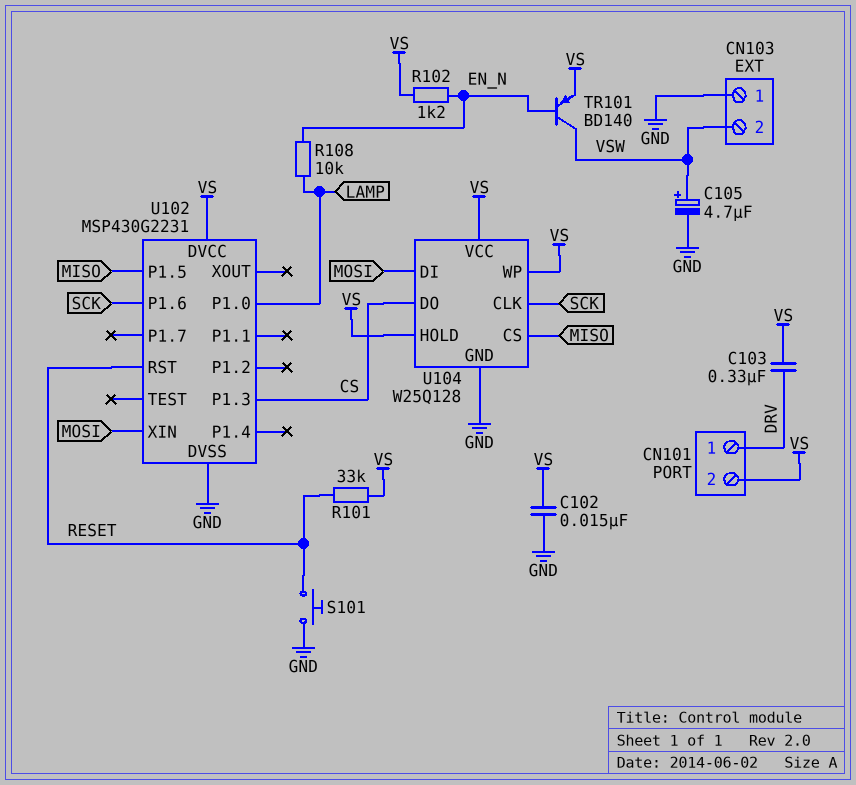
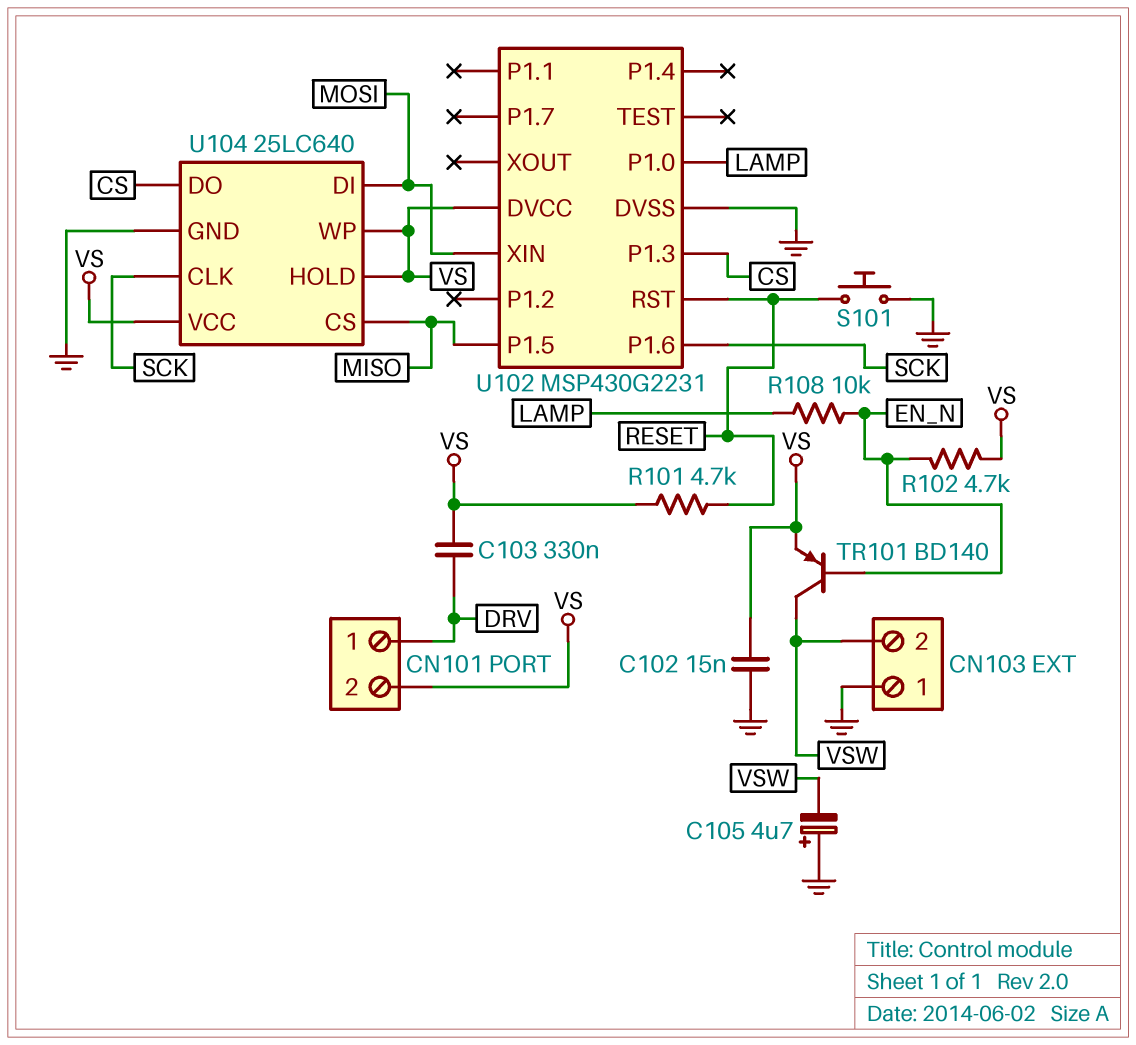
C105: 4.7uF (plus VSW, minus GND) -> 4.7uF (plus GND, minus VSW)
R101: 33k (RESET, VS) -> 4.7k (RESET, VS)
R102: 1.2k (EN_N, VS) -> 4.7k (EN_N, VS)
U104: W25Q128 -> 25LC640

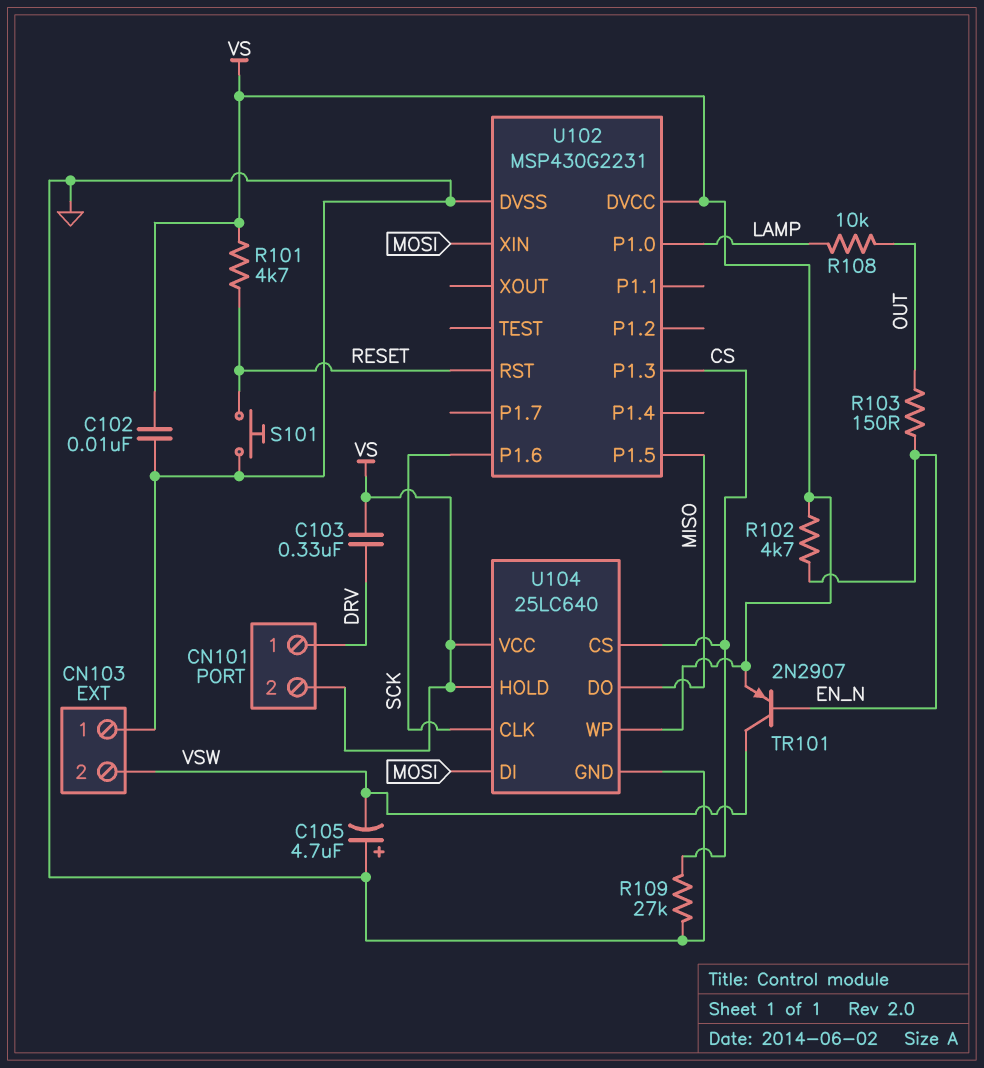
C102: 15nF (GND, VS) -> 10nF (GND, VS)
R103: none -> 150 (EN_N, OUT)
R108: 10k (EN_N, LAMP) -> 10k (LAMP, OUT)
R109: none -> 27k (CS, GND)
TR101: PNP BD140 (B EN_N, C VSW, E VS) -> PNP 2N2907 (B EN_N, C VSW, E VS)
U104 pin CS: MISO -> CS
U104 pin DO: CS -> MISO

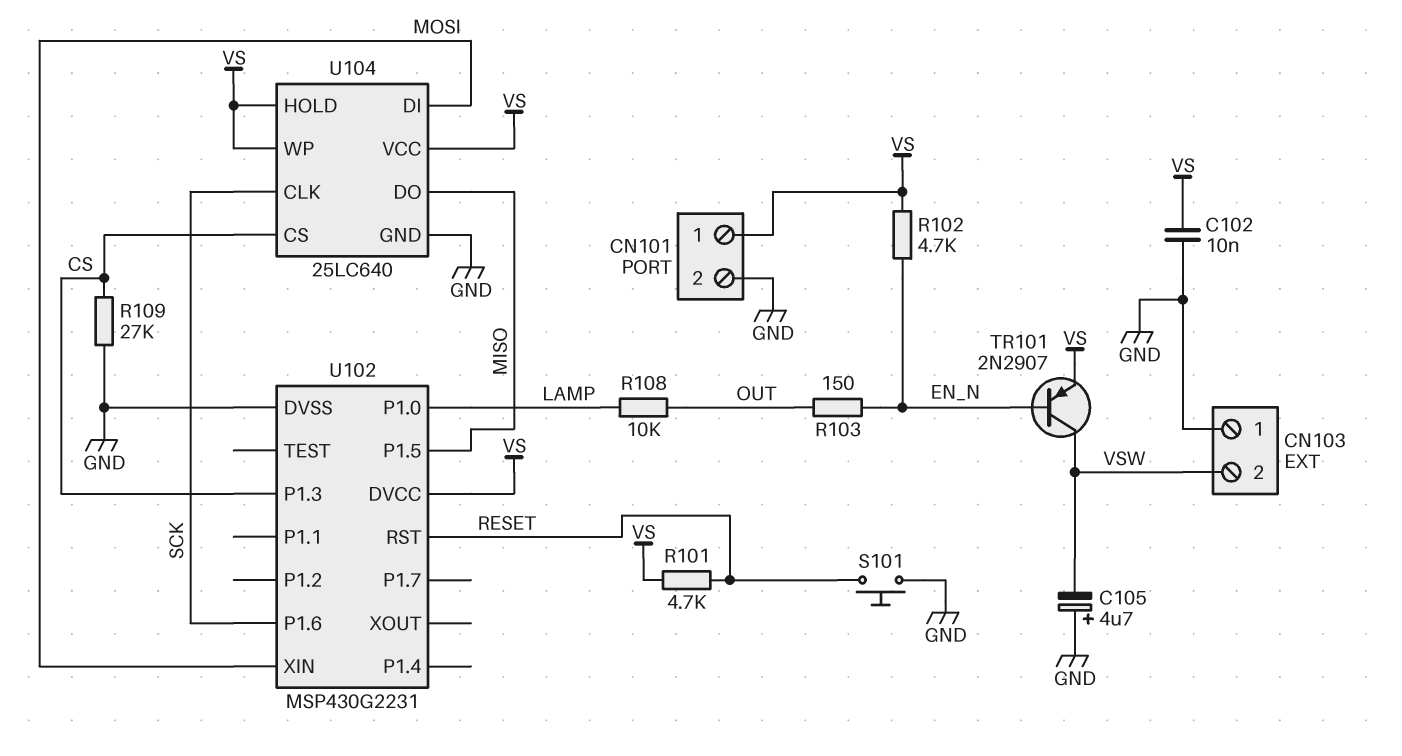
C103: 330nF (DRV, VS) -> none
CN101 pin 1: DRV -> VS
CN101 pin 2: VS -> GND

